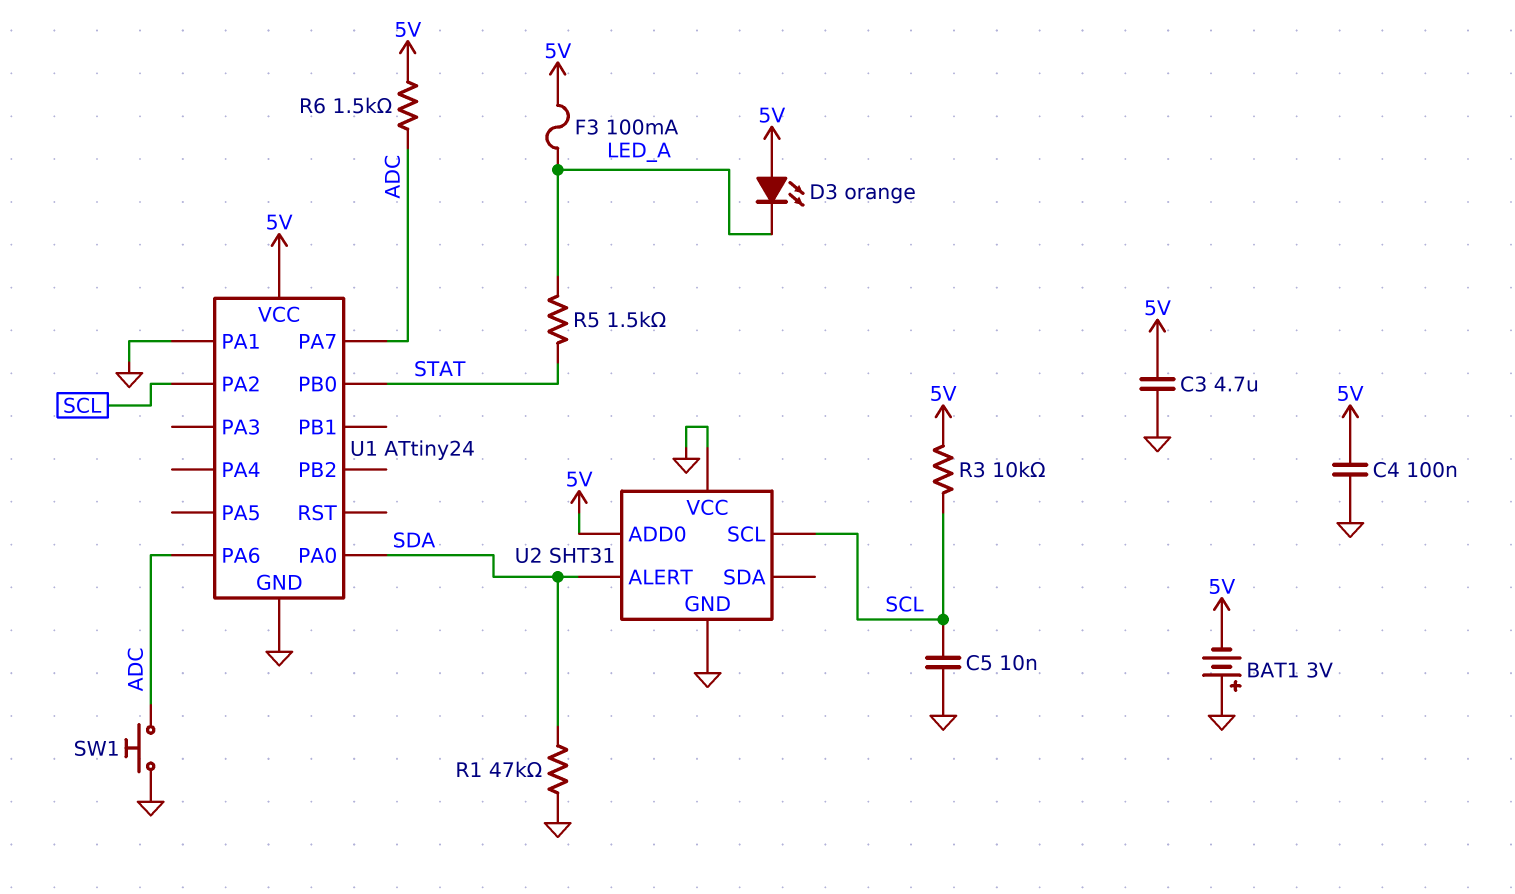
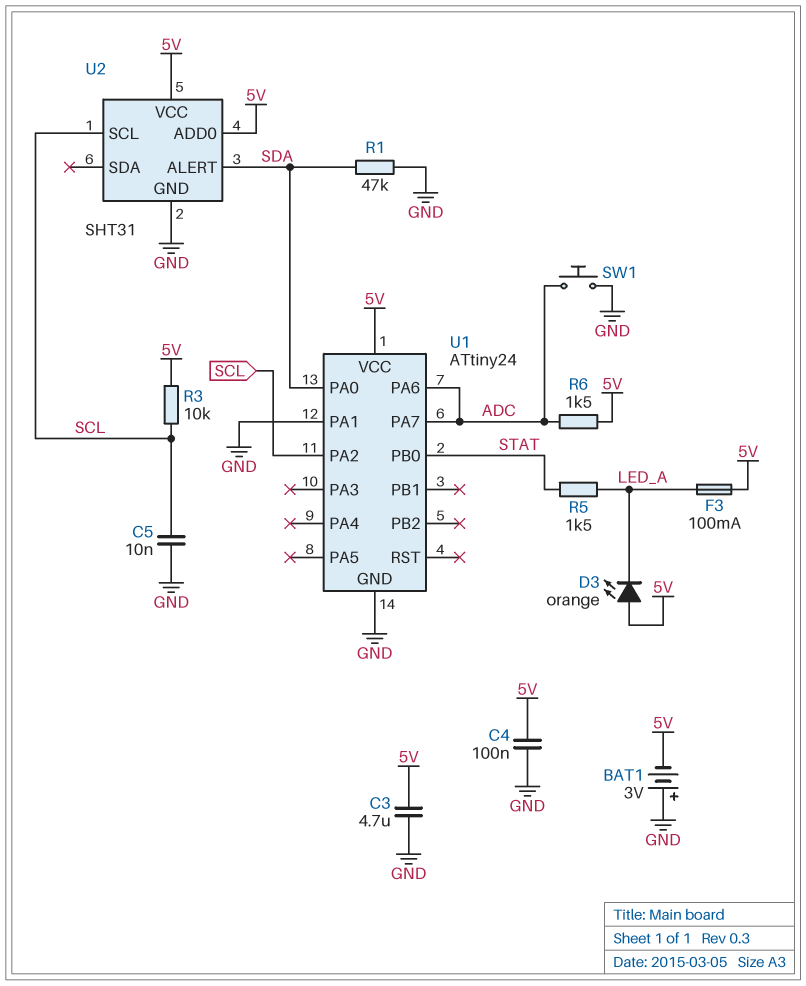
U2 pin VCC: GND -> 5V

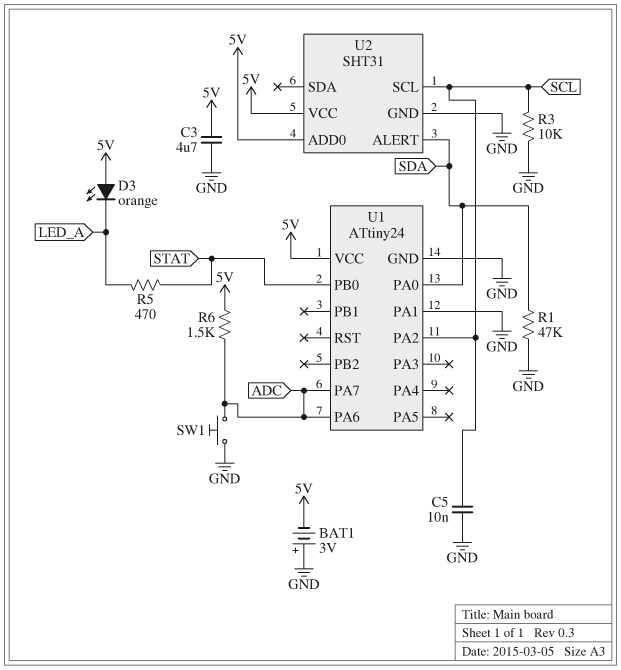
C4: 100nF (5V, GND) -> none
F3: 100mA (5V, LED_A) -> none
R3: 10k (5V, SCL) -> 10k (GND, SCL)
R5: 1.5k (LED_A, STAT) -> 470 (LED_A, STAT)

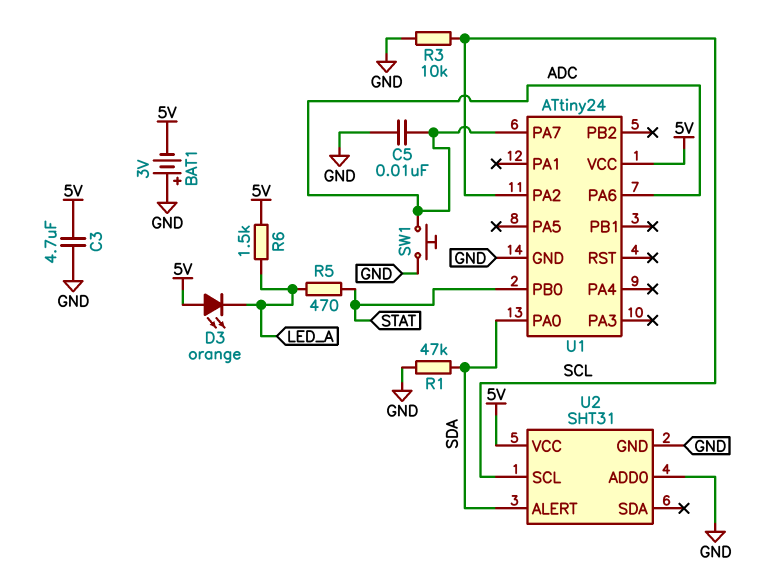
C5: 10nF (GND, SCL) -> 10nF (ADC, GND)
R6: 1.5k (5V, ADC) -> 1.5k (5V, LED_A)
U1 pin PA1: GND -> none
U2 pin ADD0: 5V -> GND

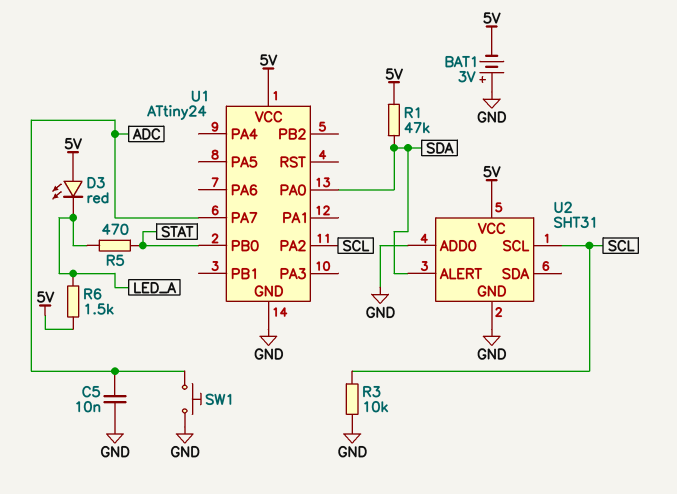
C3: 4.7uF (5V, GND) -> none
D3: LED orange (A 5V, K LED_A) -> LED red (A 5V, K LED_A)
R1: 47k (GND, SDA) -> 47k (5V, SDA)
U1 pin PA6: ADC -> none

